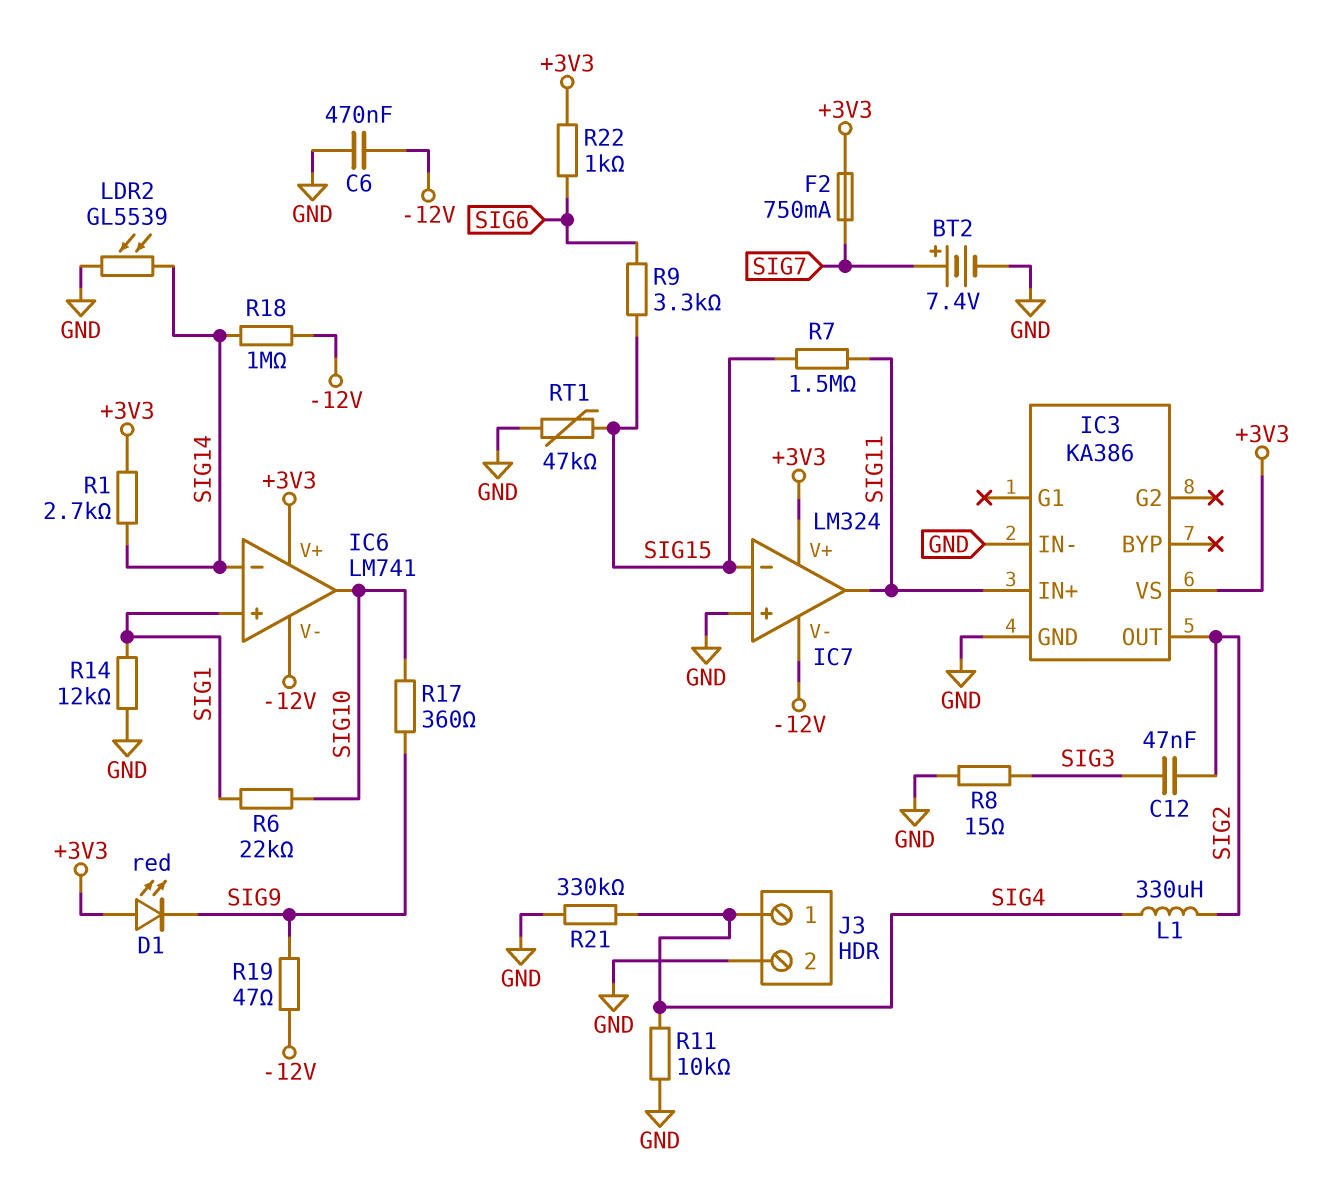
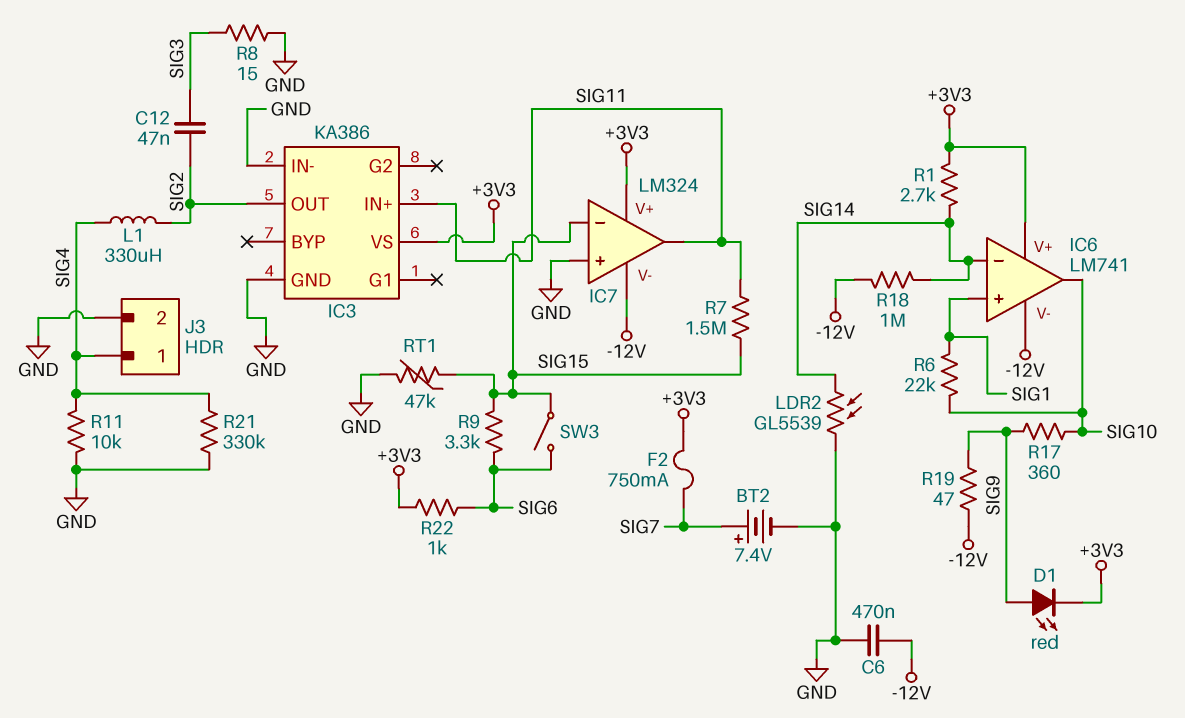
D1: LED red (A +3V3, K SIG9) -> LED red (A SIG9, K +3V3)
R14: 12k (GND, SIG1) -> none
SW3: none -> switch (SIG6, SIG15)

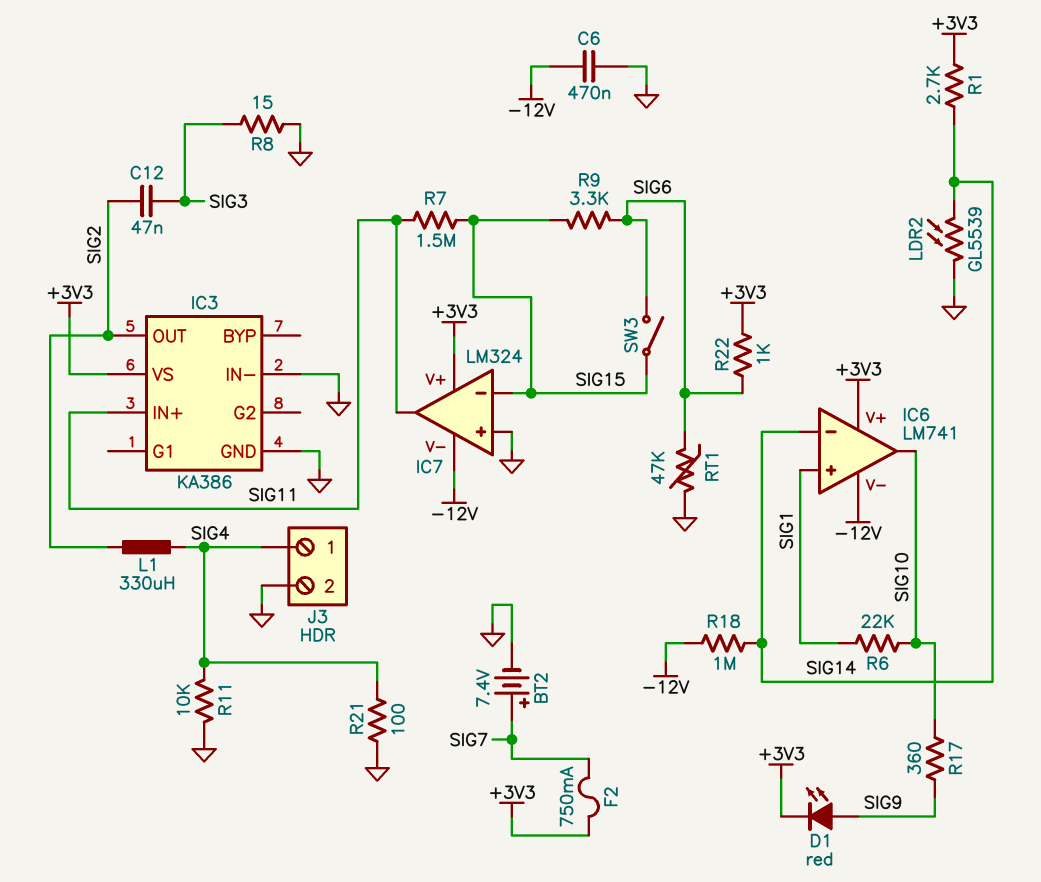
R19: 47 (-12V, SIG9) -> none
R21: 330k (GND, SIG4) -> 100 (GND, SIG4)
RT1: 47k (GND, SIG15) -> 47k (GND, SIG6)

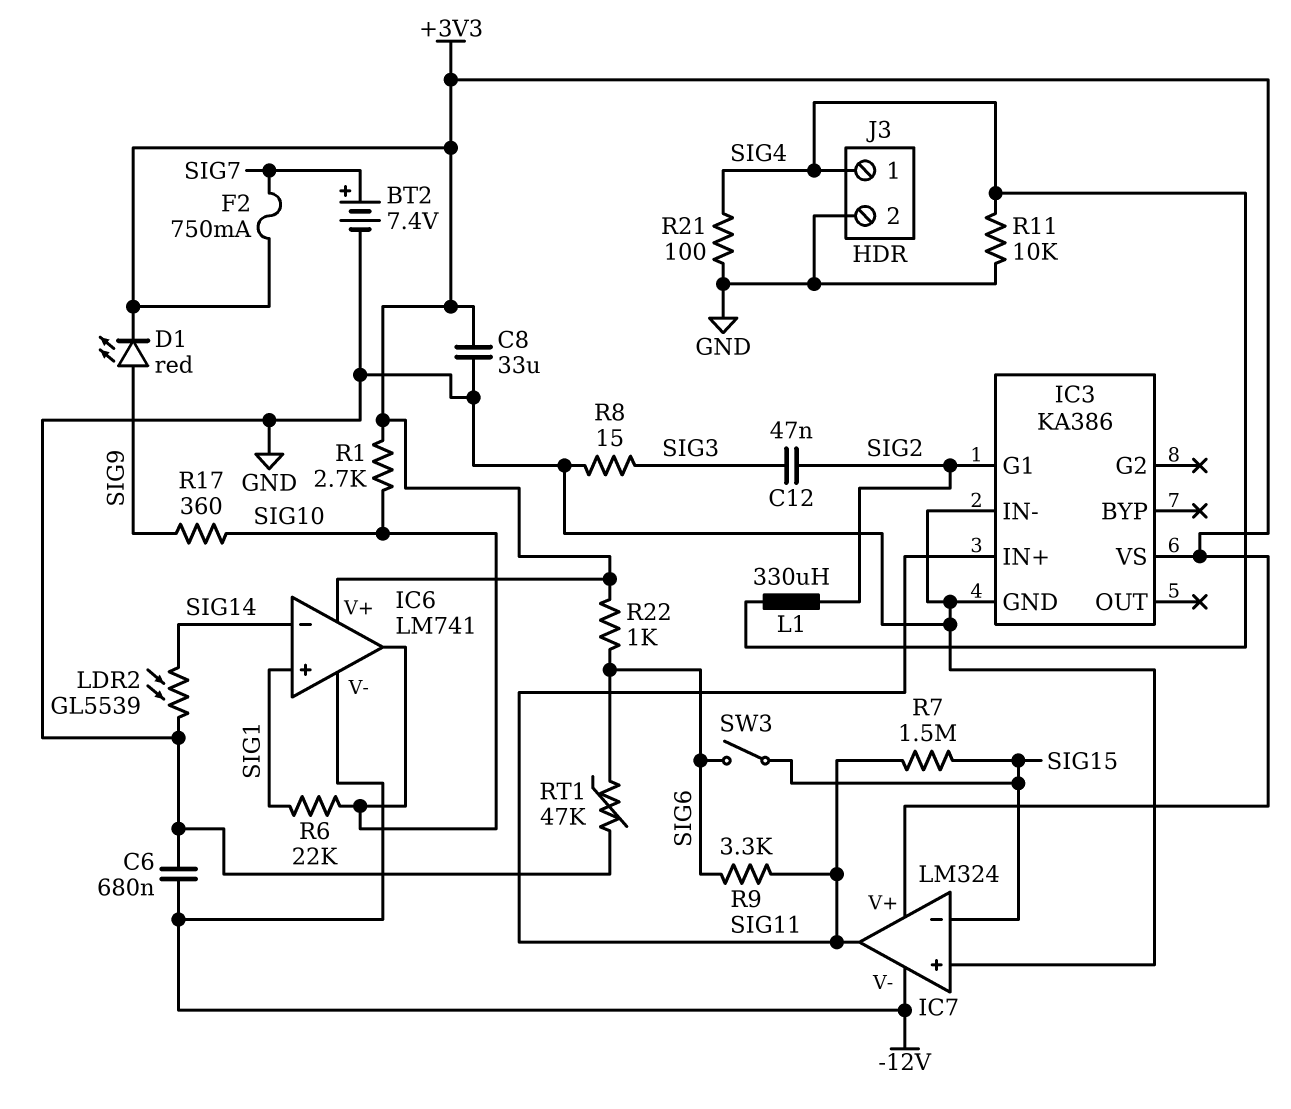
C6: 470nF (-12V, GND) -> 680nF (-12V, GND)
C8: none -> 33uF (+3V3, GND)
IC3 pin G1: none -> SIG2
IC3 pin OUT: SIG2 -> none
R1: 2.7k (+3V3, SIG14) -> 2.7k (+3V3, SIG10)
R9: 3.3k (SIG6, SIG15) -> 3.3k (SIG6, SIG11)
R18: 1M (-12V, SIG14) -> none

